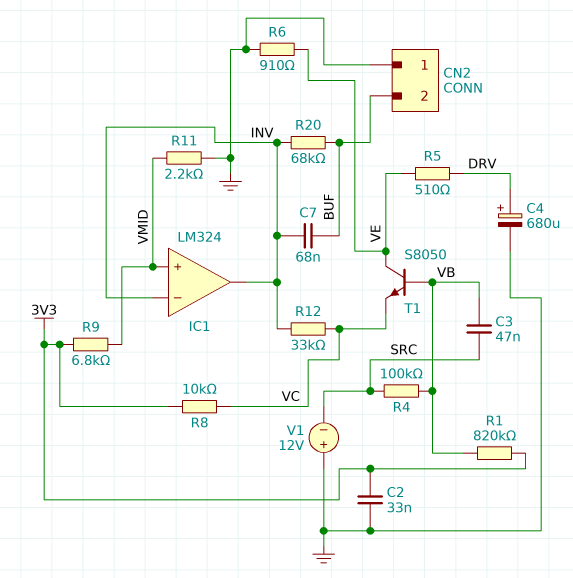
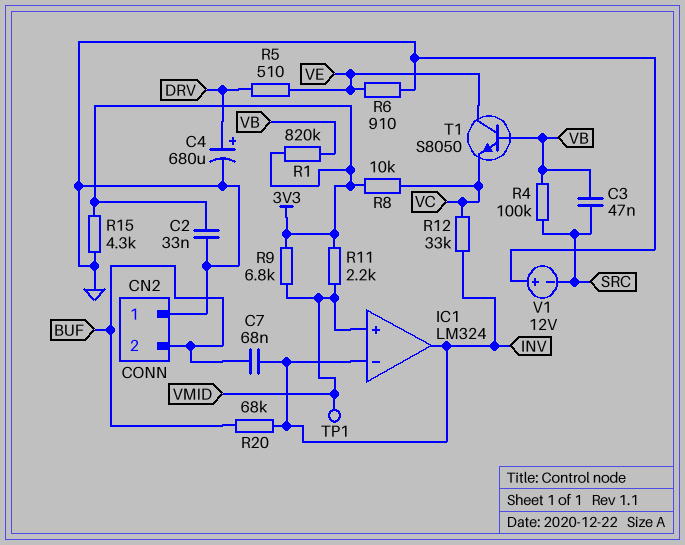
R11: 2.2k (GND, VMID) -> 2.2k (3V3, VMID)
R15: none -> 4.3k (3V3, GND)
TP1: none -> test point (VMID)

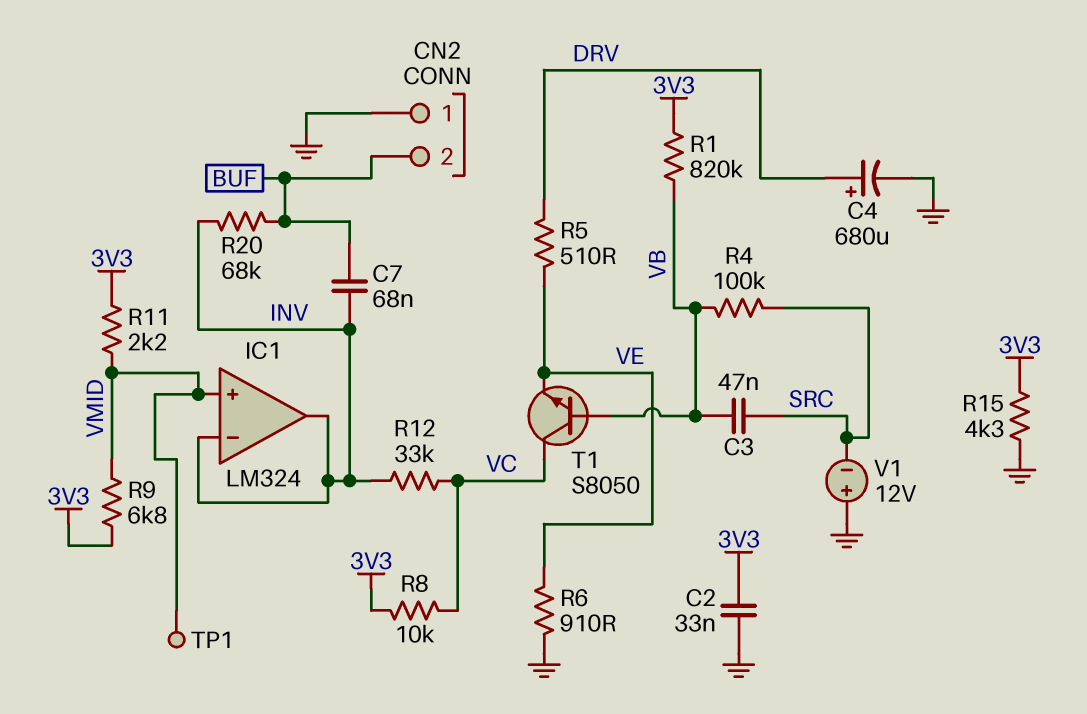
T1: NPN S8050 (B VB, C VE, E VC) -> NPN S8050 (B VB, C VC, E VE)

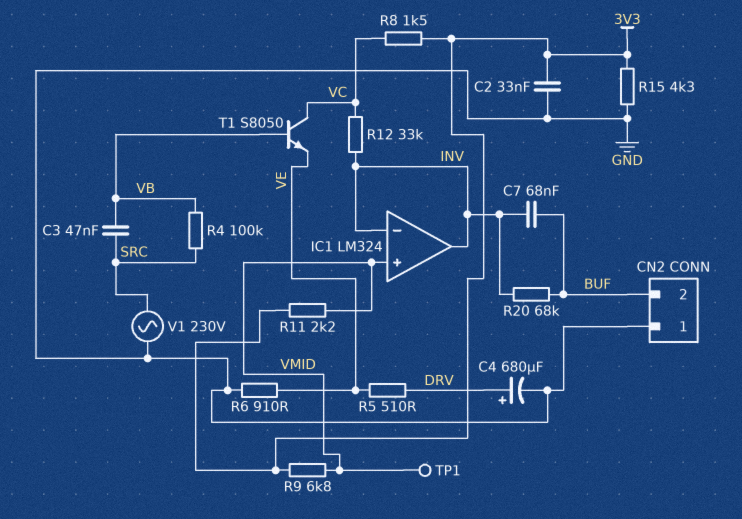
R1: 820k (3V3, VB) -> none
R8: 10k (3V3, VC) -> 1.5k (3V3, VC)
V1: 12V (plus GND, minus SRC) -> AC 230V (GND, SRC)

